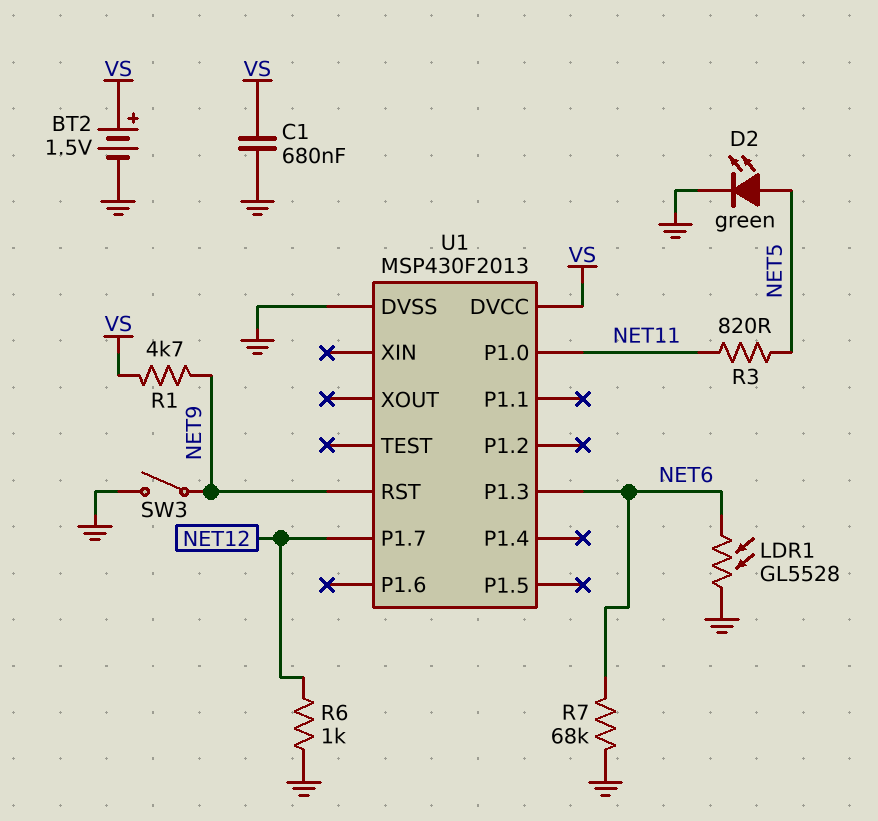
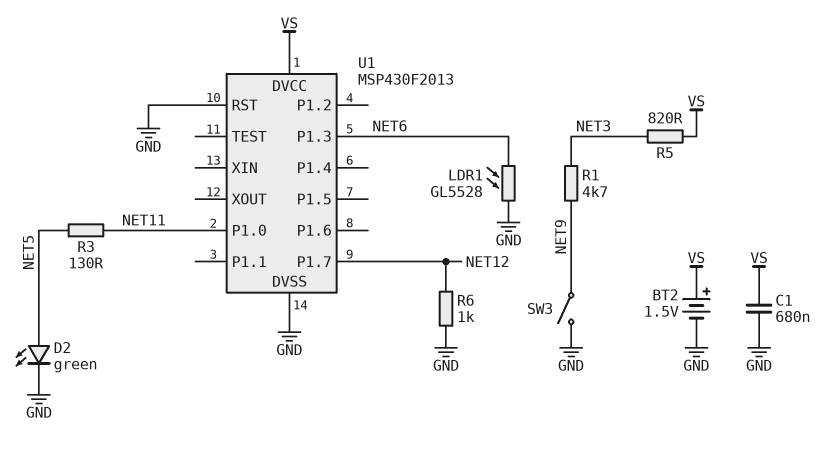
R1: 4.7k (NET9, VS) -> 4.7k (NET3, NET9)
R3: 820 (NET5, NET11) -> 130 (NET5, NET11)
R5: none -> 820 (NET3, VS)
R7: 68k (GND, NET6) -> none
U1 pin RST: NET9 -> GND

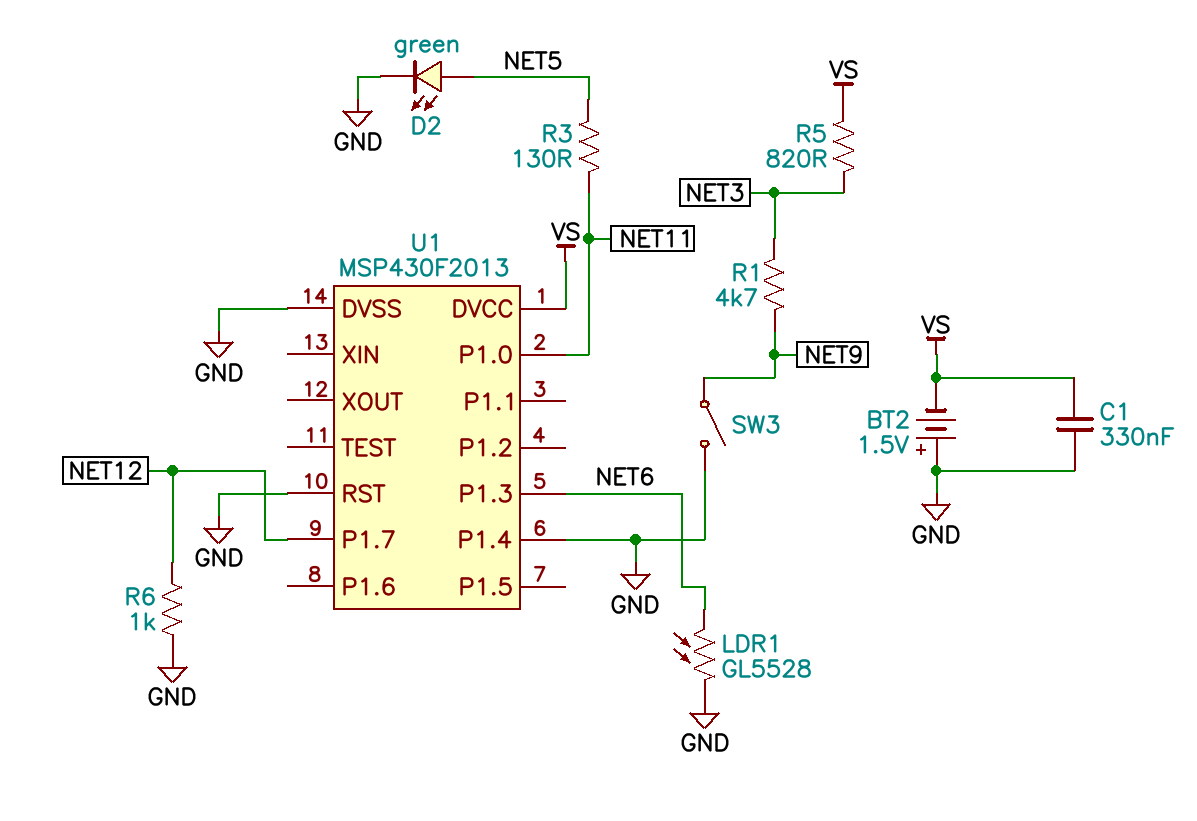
BT2: 1.5V (plus VS, minus GND) -> 1.5V (plus GND, minus VS)
C1: 680nF (GND, VS) -> 330nF (GND, VS)
U1 pin P1.4: none -> GND

